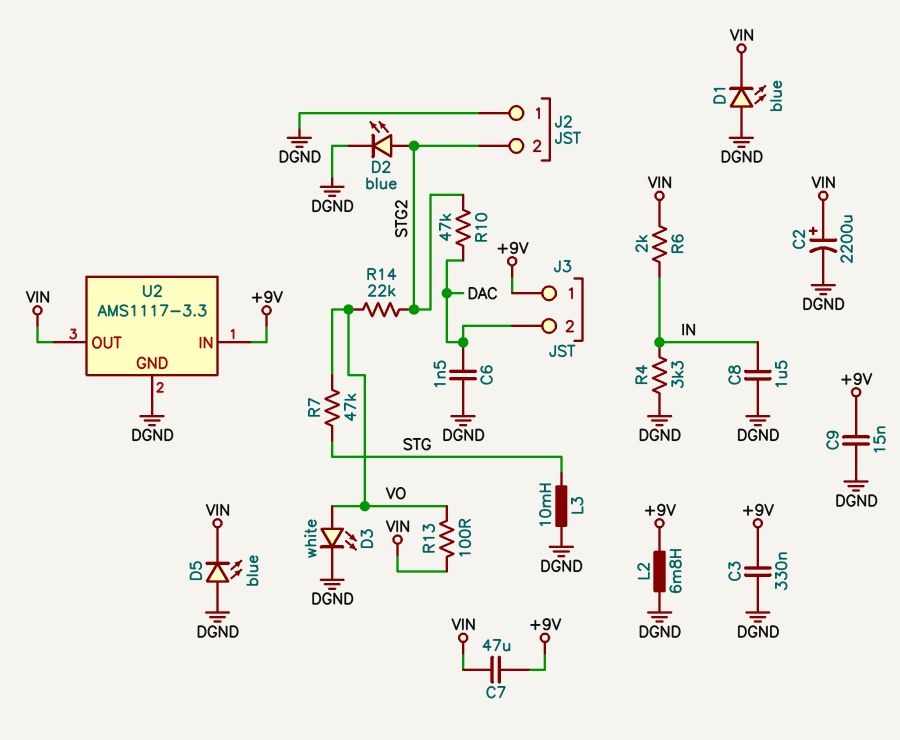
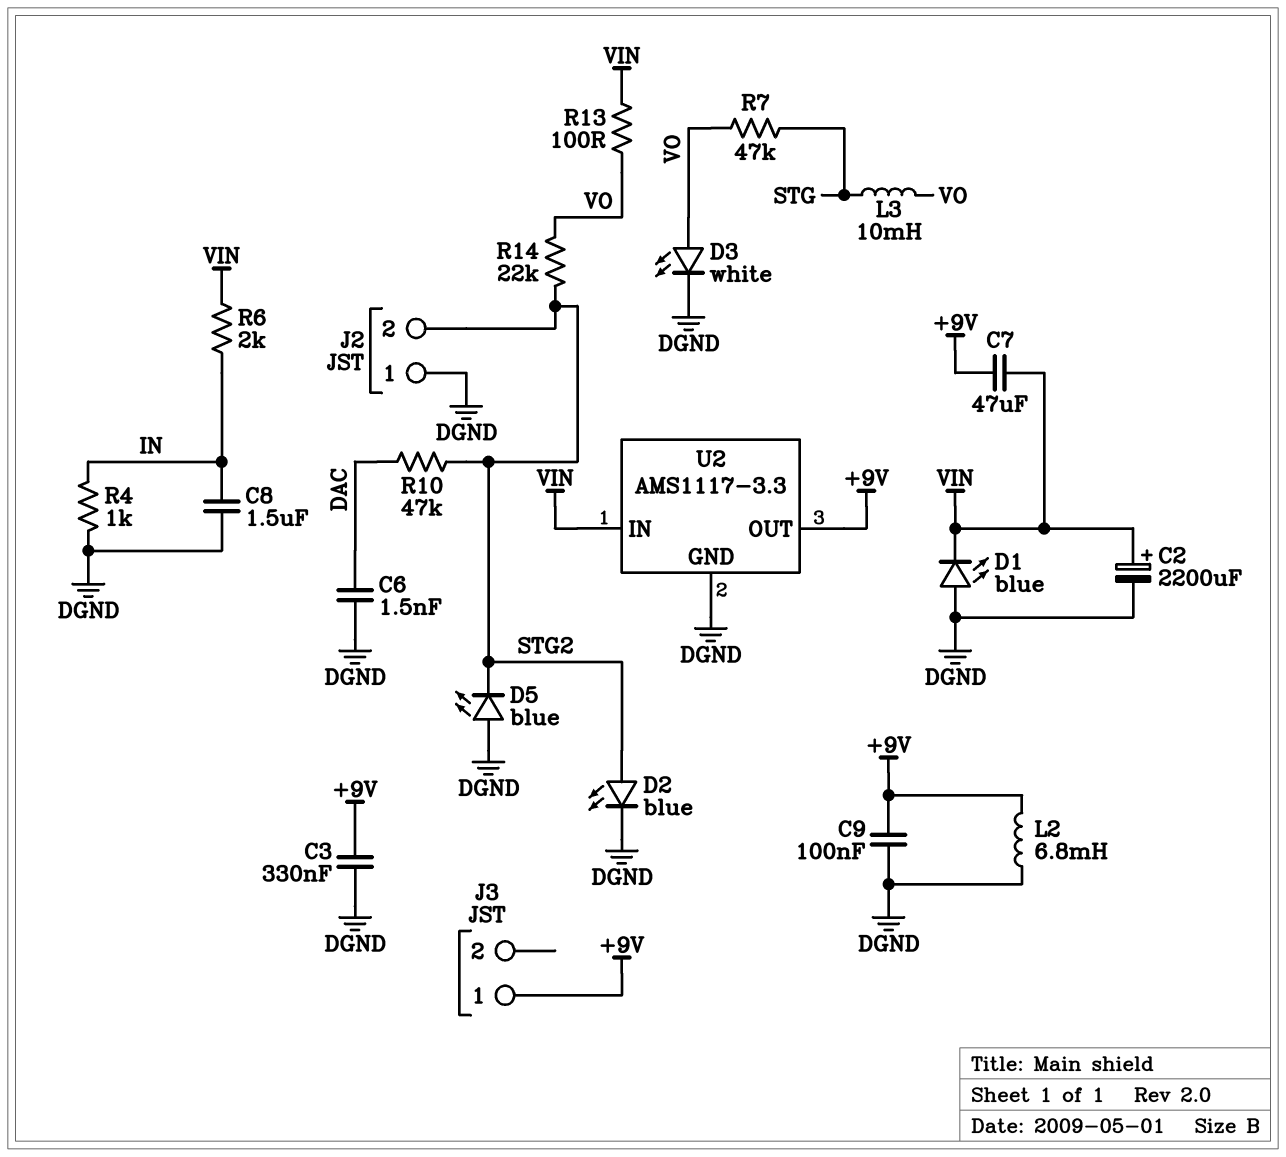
C9: 15nF (+9V, DGND) -> 100nF (+9V, DGND)
D5: LED blue (A DGND, K VIN) -> LED blue (A DGND, K STG2)
J3 pin 2: DAC -> none
L3: 10mH (DGND, STG) -> 10mH (STG, VO)
R4: 3.3k (DGND, IN) -> 1k (DGND, IN)
U2 pin IN: +9V -> VIN
U2 pin OUT: VIN -> +9V

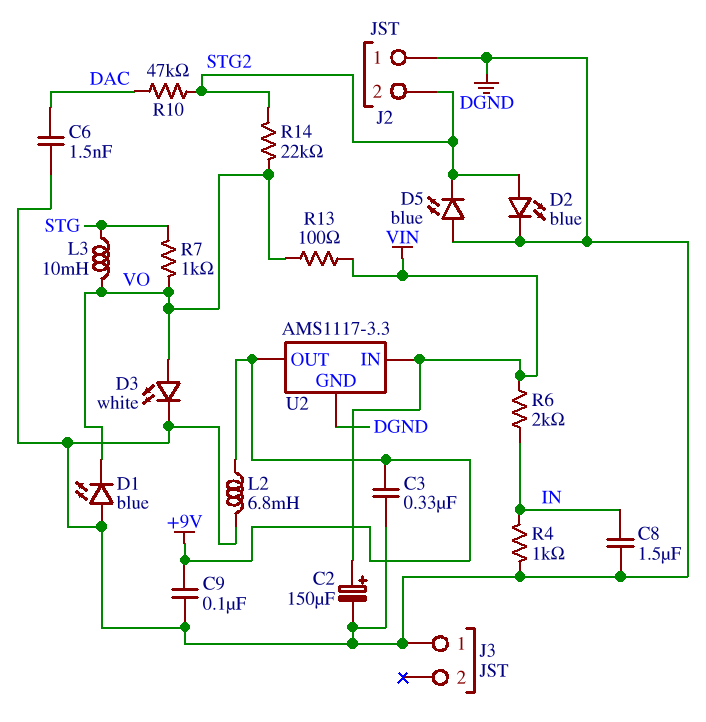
C2: 2200uF (plus VIN, minus DGND) -> 150uF (plus VIN, minus DGND)
C7: 47uF (+9V, VIN) -> none
D1: LED blue (A DGND, K VIN) -> LED blue (A DGND, K VO)
J3 pin 1: +9V -> DGND
R7: 47k (STG, VO) -> 1k (STG, VO)

